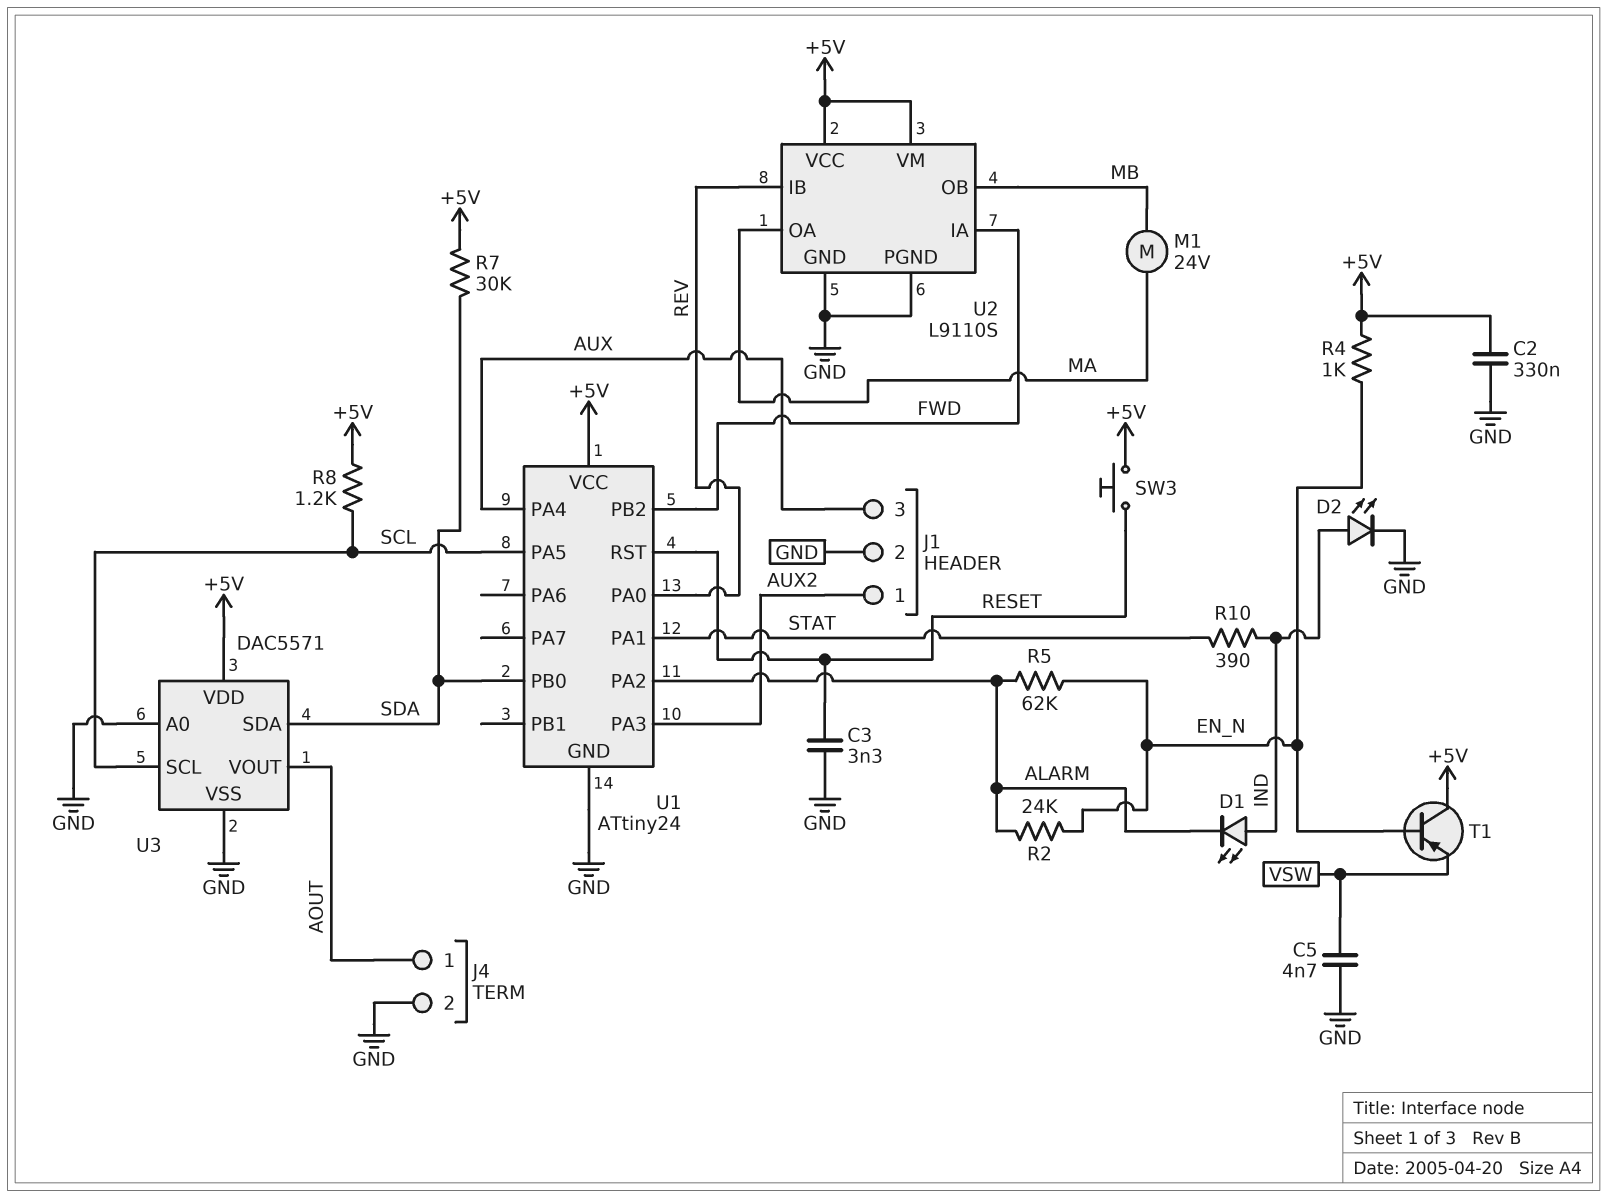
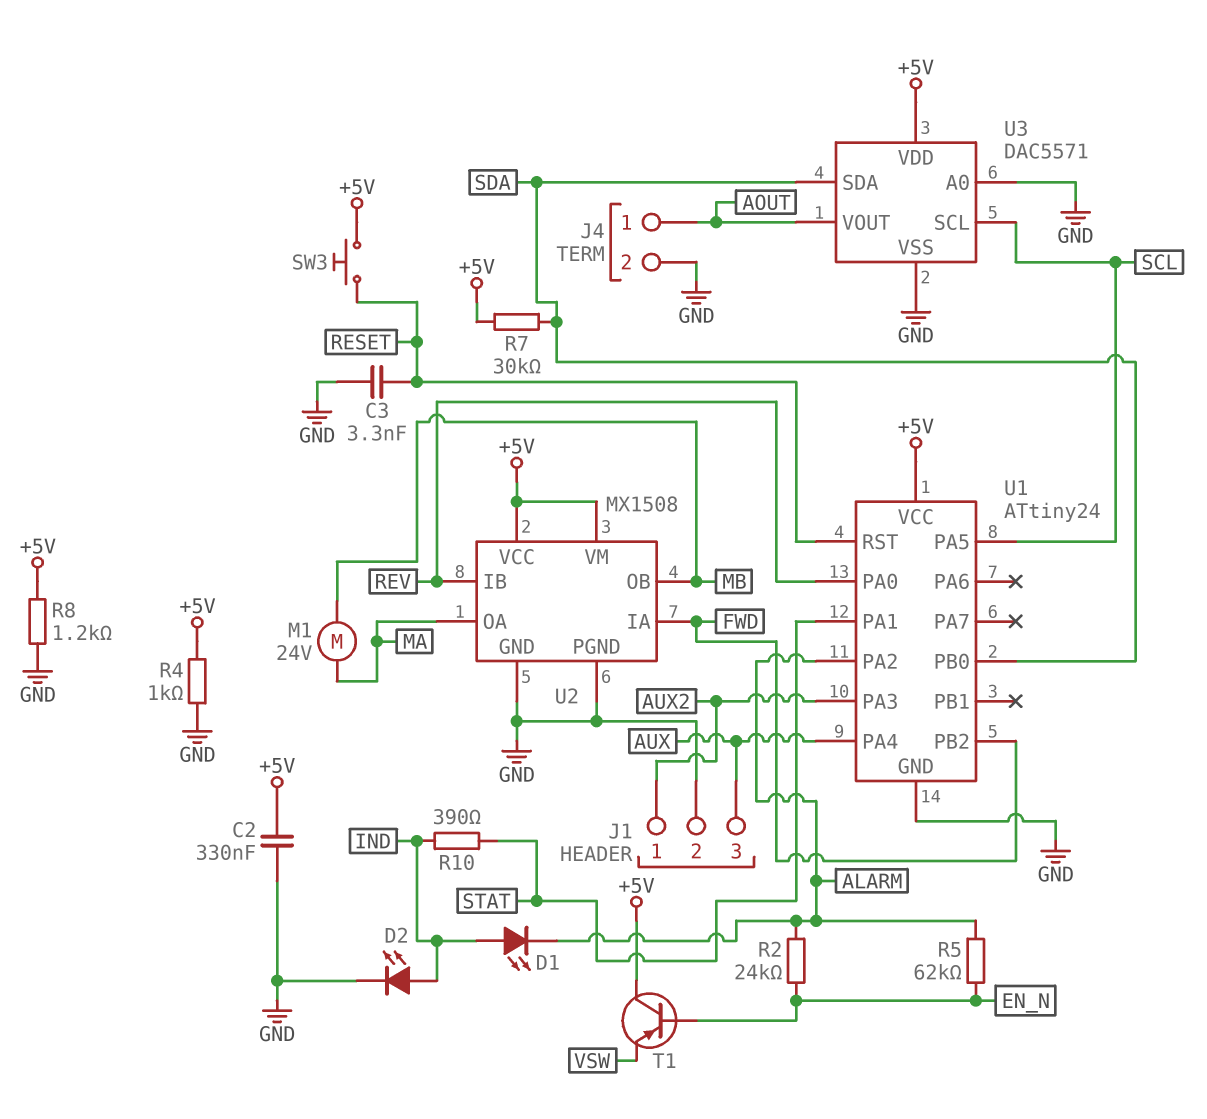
C5: 4.7nF (GND, VSW) -> none
R4: 1k (+5V, EN_N) -> 1k (+5V, GND)
R8: 1.2k (+5V, SCL) -> 1.2k (+5V, GND)
U2: L9110S -> MX1508

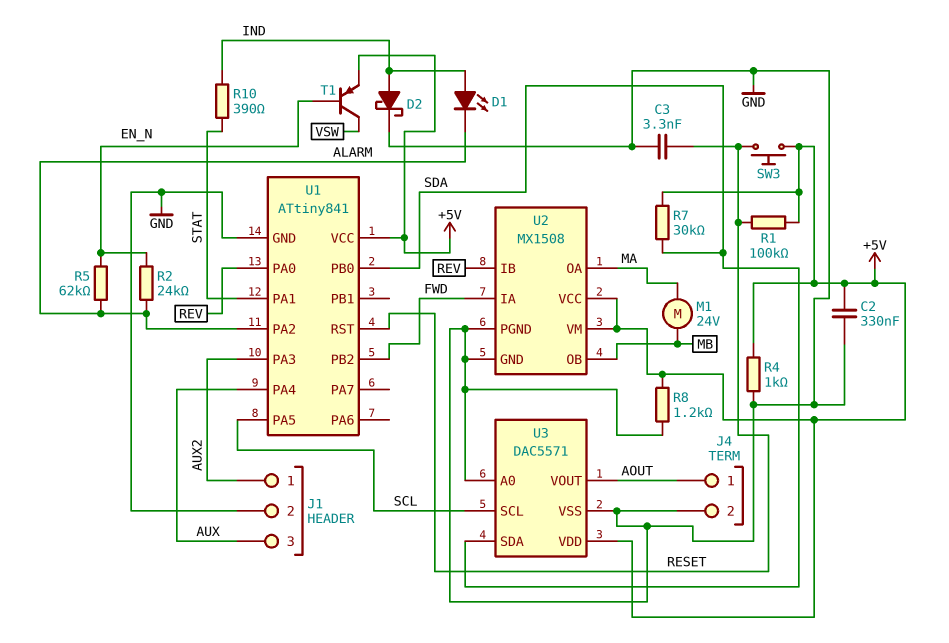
D2: LED (A IND, K GND) -> schottky (A IND, K GND)
R1: none -> 100k (+5V, RESET)
T1: PNP (B EN_N, C +5V, E VSW) -> PNP (B EN_N, C VSW, E +5V)
U1: ATtiny24 -> ATtiny841

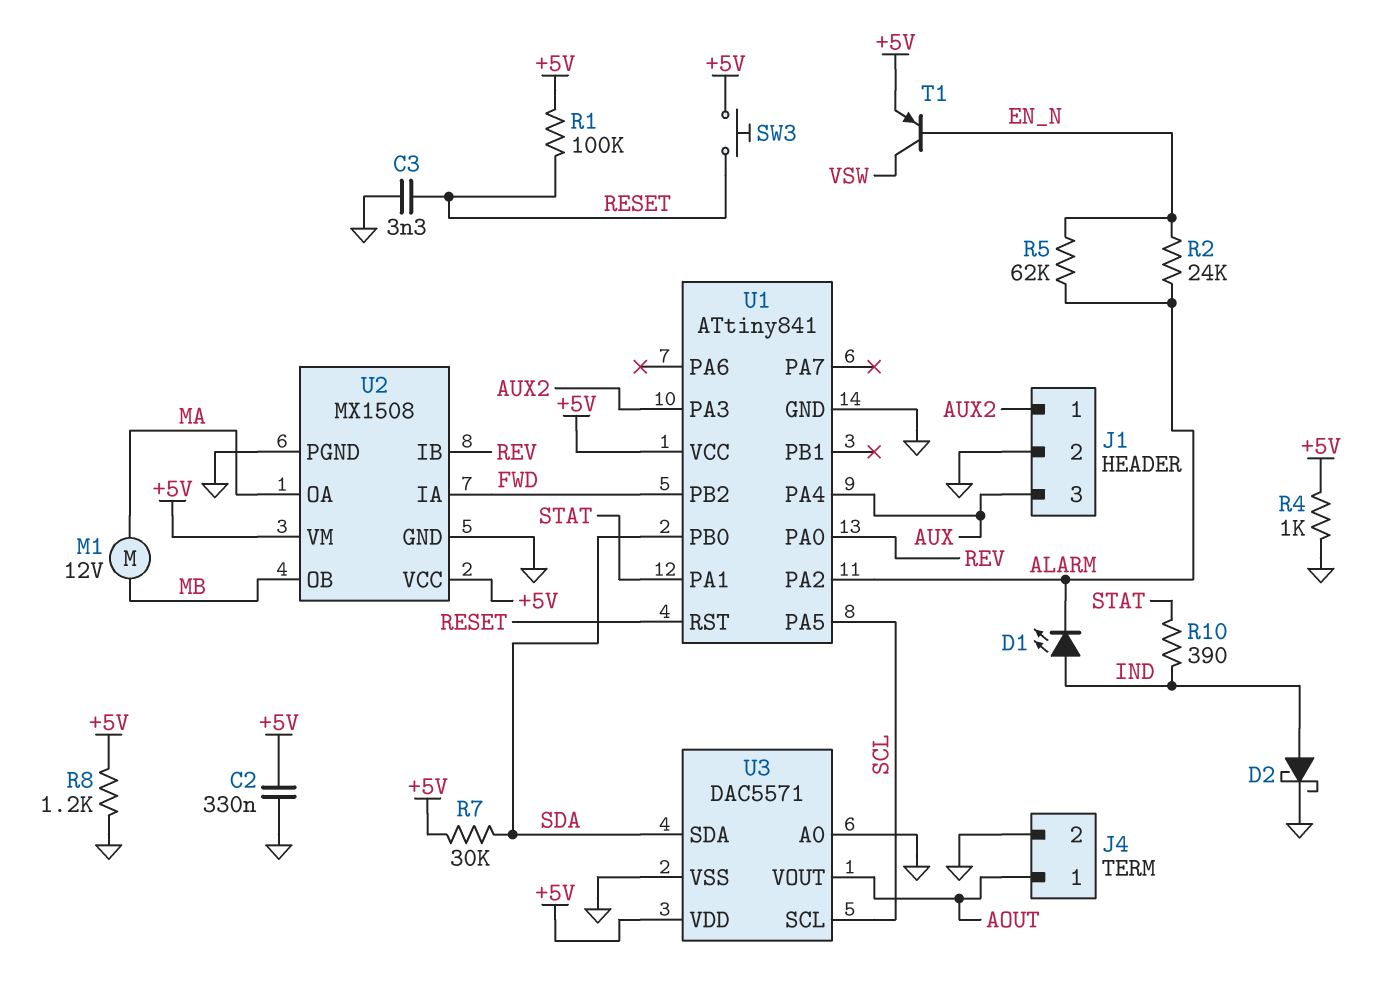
M1: motor 24V (MA, MB) -> motor 12V (MA, MB)

